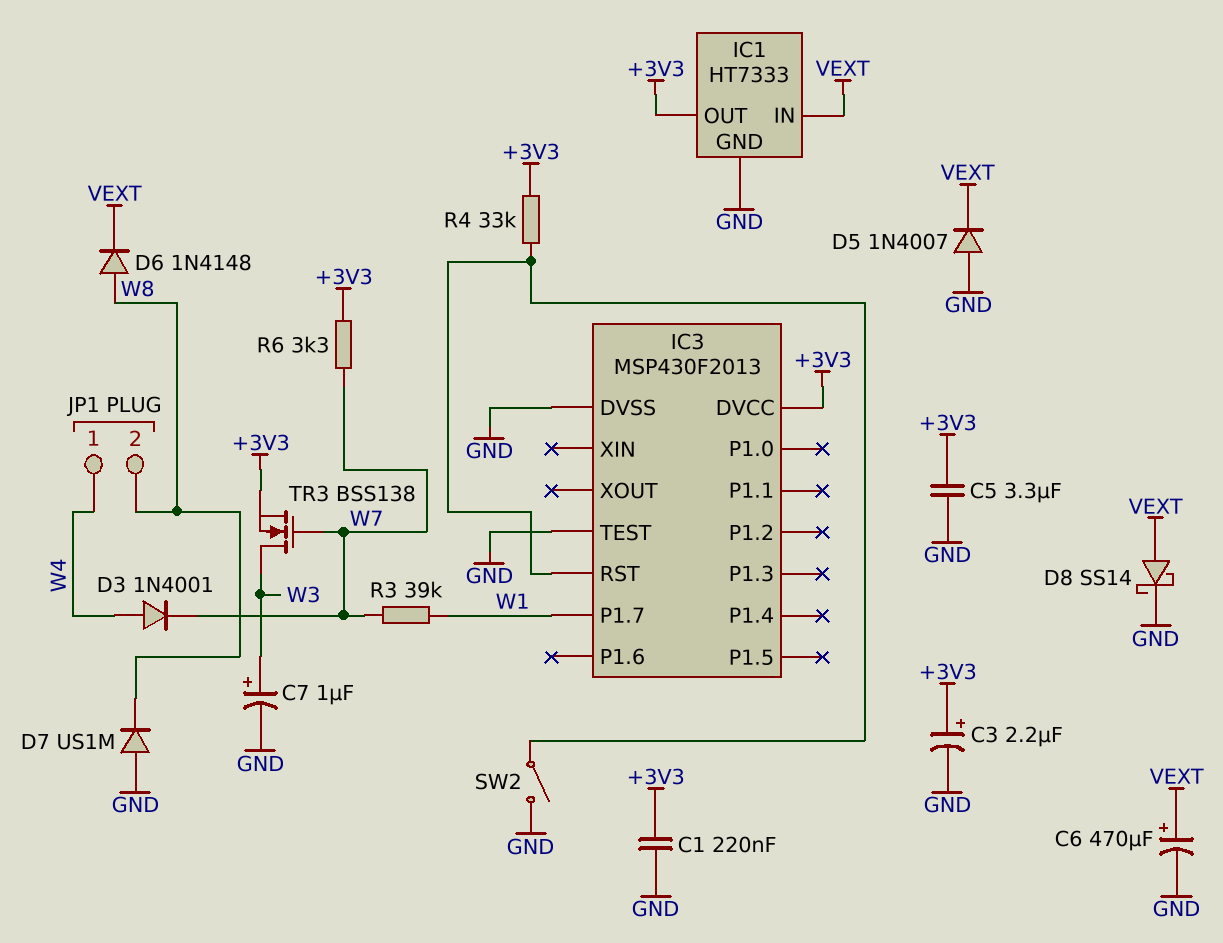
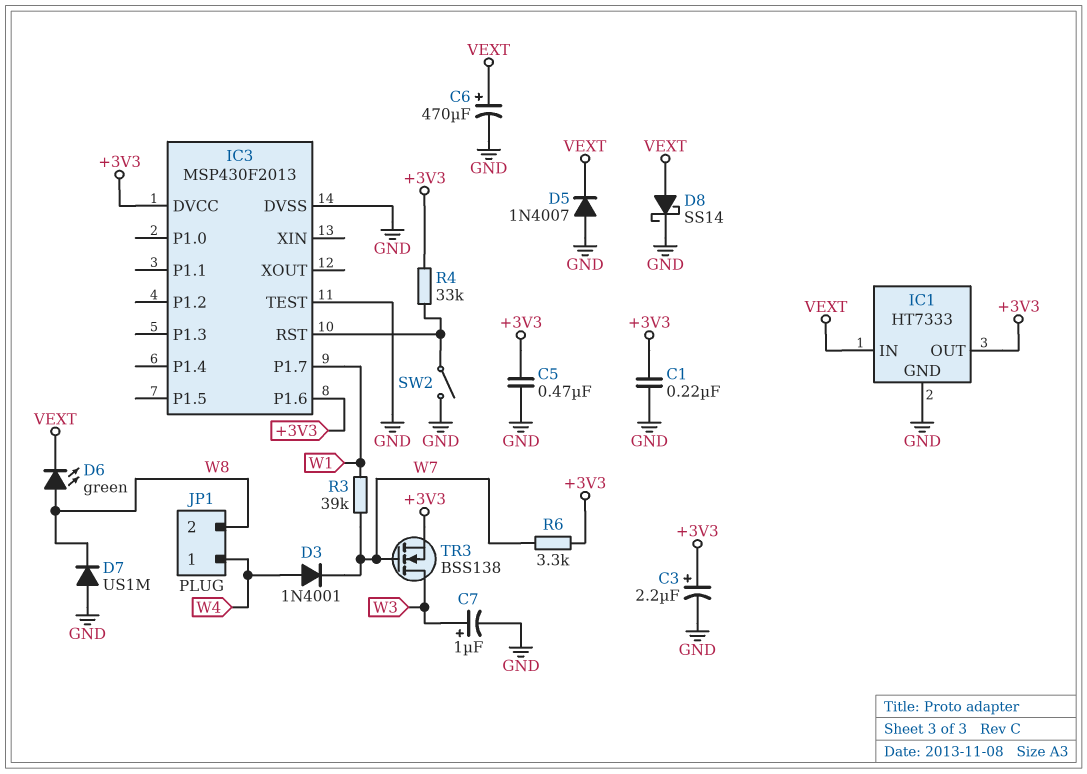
C5: 3.3uF (+3V3, GND) -> 470nF (+3V3, GND)
D6: diode 1N4148 (A W8, K VEXT) -> LED green (A W8, K VEXT)
IC3 pin P1.6: none -> +3V3

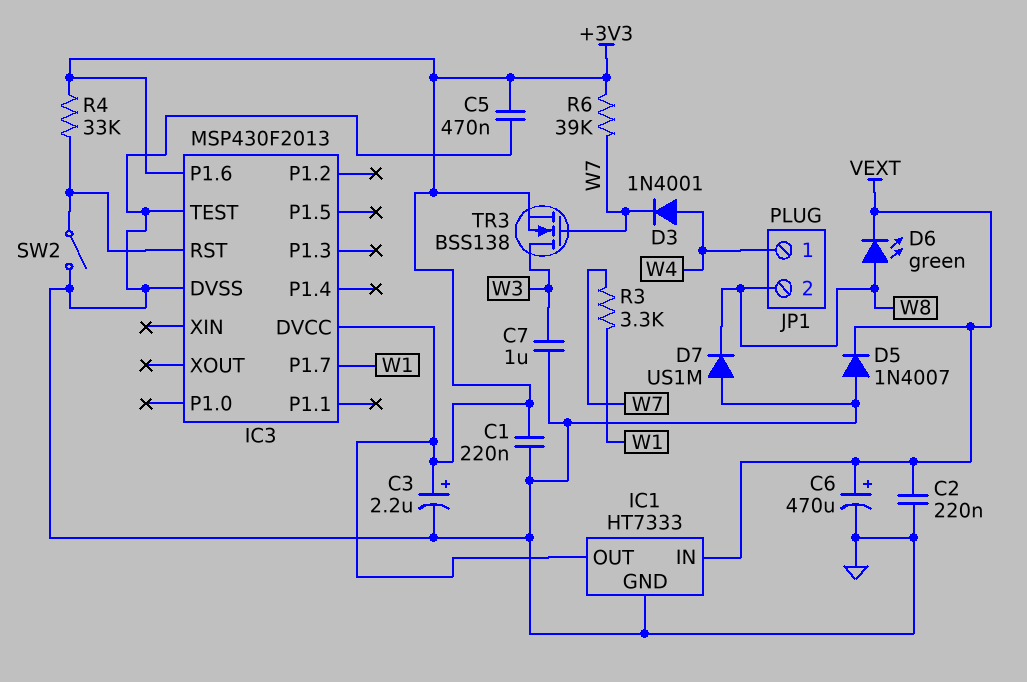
C2: none -> 220nF (GND, VEXT)
C7: 1uF (plus W3, minus GND) -> 1uF (GND, W3)
D8: schottky SS14 (A VEXT, K GND) -> none
R3: 39k (W1, W7) -> 3.3k (W1, W7)
R6: 3.3k (+3V3, W7) -> 39k (+3V3, W7)

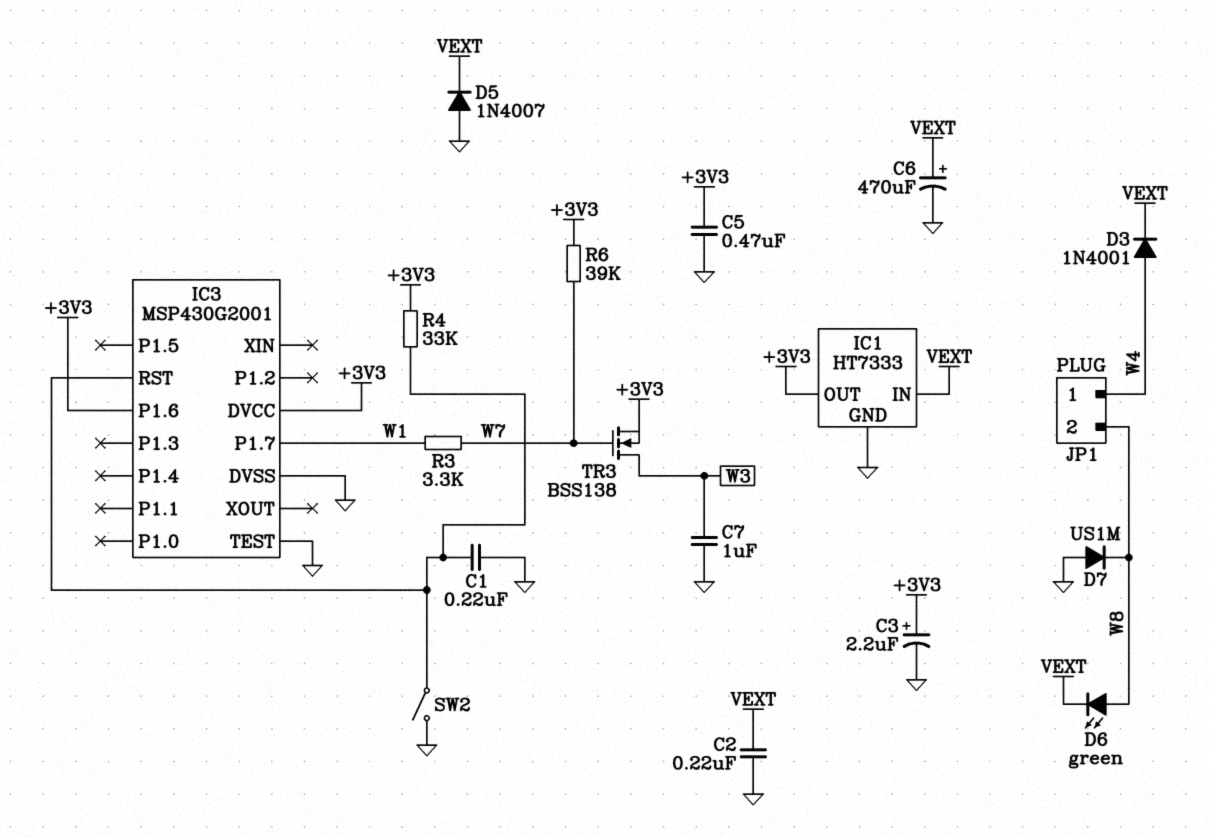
C1: 220nF (+3V3, GND) -> 220nF (GND, IC3/RST)
D3: diode 1N4001 (A W4, K W7) -> diode 1N4001 (A W4, K VEXT)
IC3: MSP430F2013 -> MSP430G2001

